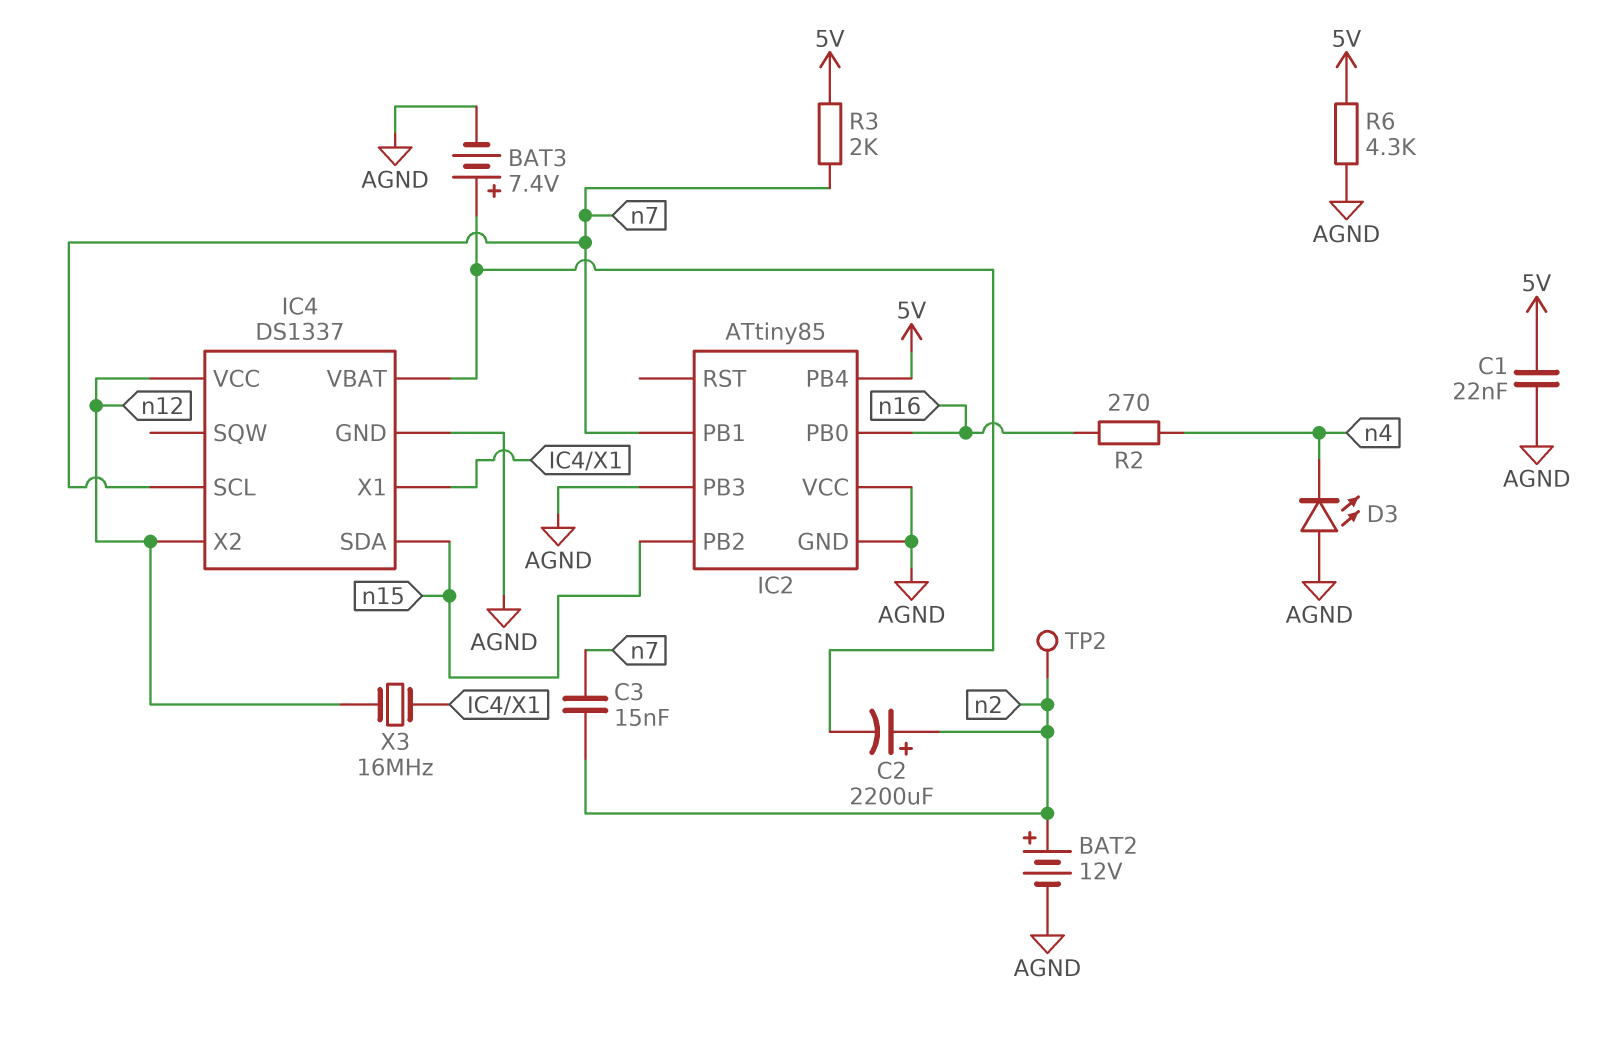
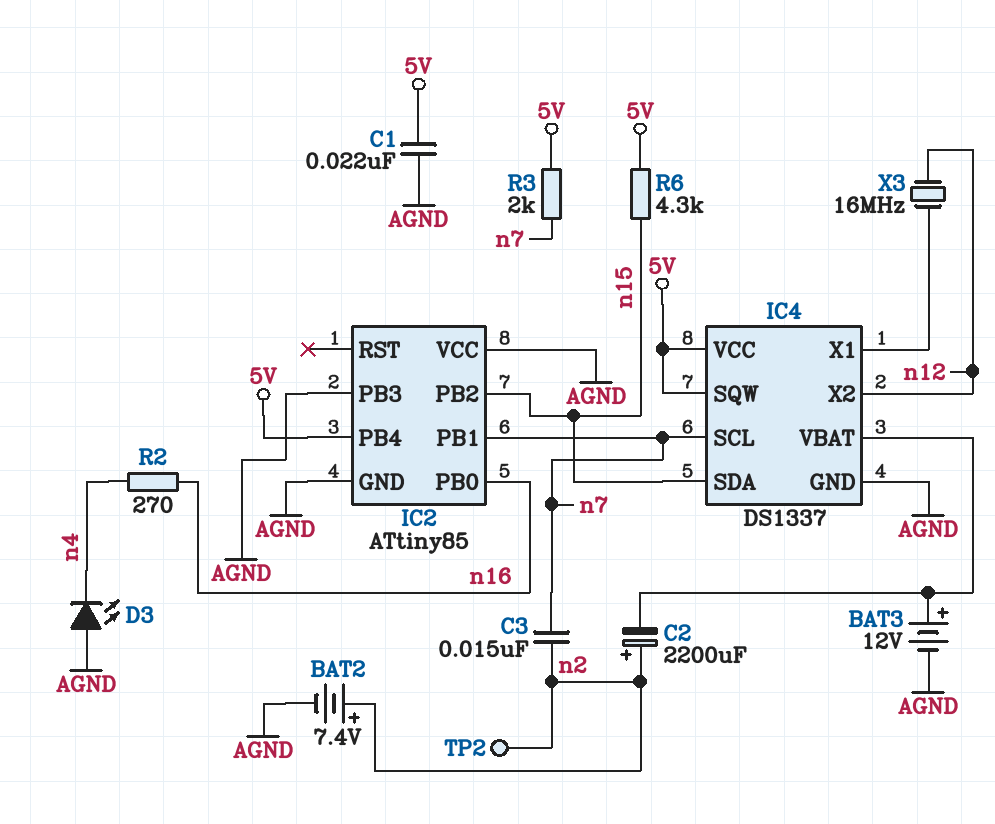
BAT2: 12V (plus n2, minus AGND) -> 7.4V (plus n2, minus AGND)
BAT3: 7.4V (plus IC4/VBAT, minus AGND) -> 12V (plus IC4/VBAT, minus AGND)
IC4 pin SQW: none -> 5V
IC4 pin VCC: n12 -> 5V
R6: 4.3k (5V, AGND) -> 4.3k (5V, n15)

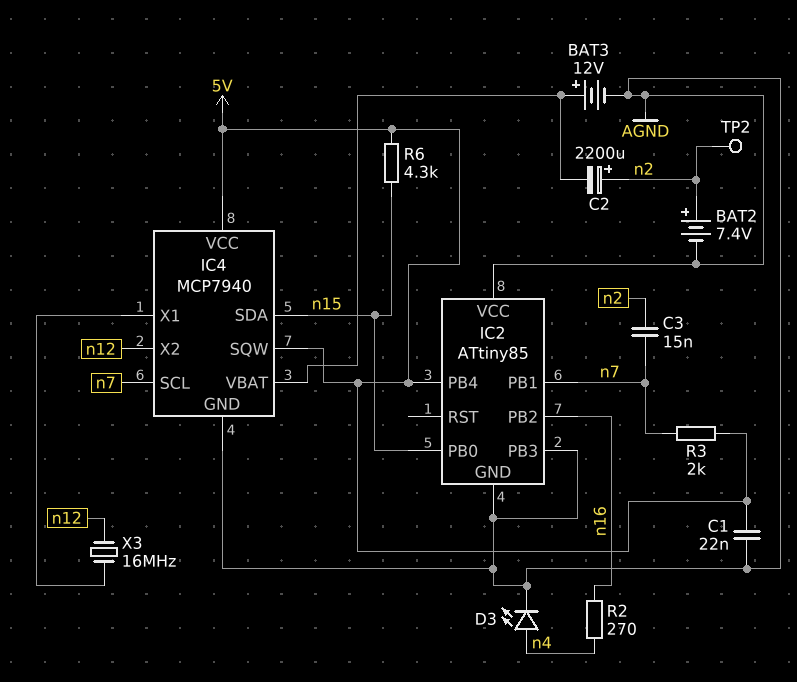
D3: LED (A AGND, K n4) -> LED (A n4, K AGND)
IC2 pin PB0: n16 -> n15
IC2 pin PB2: n15 -> n16
IC4: DS1337 -> MCP7940

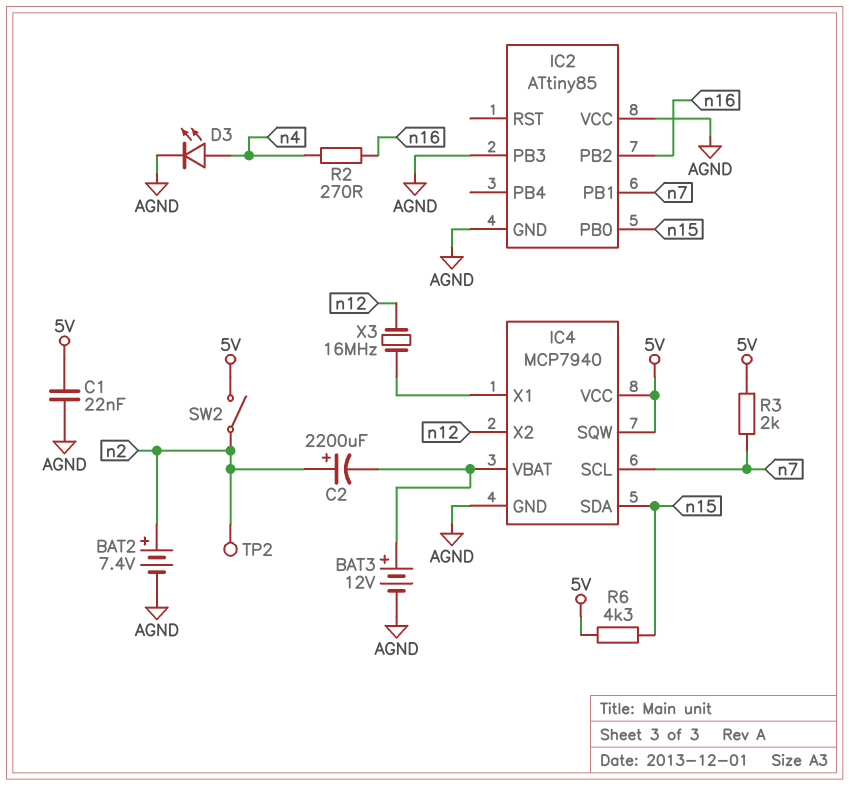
C3: 15nF (n2, n7) -> none
IC2 pin PB4: 5V -> none
SW2: none -> switch (5V, n2)

